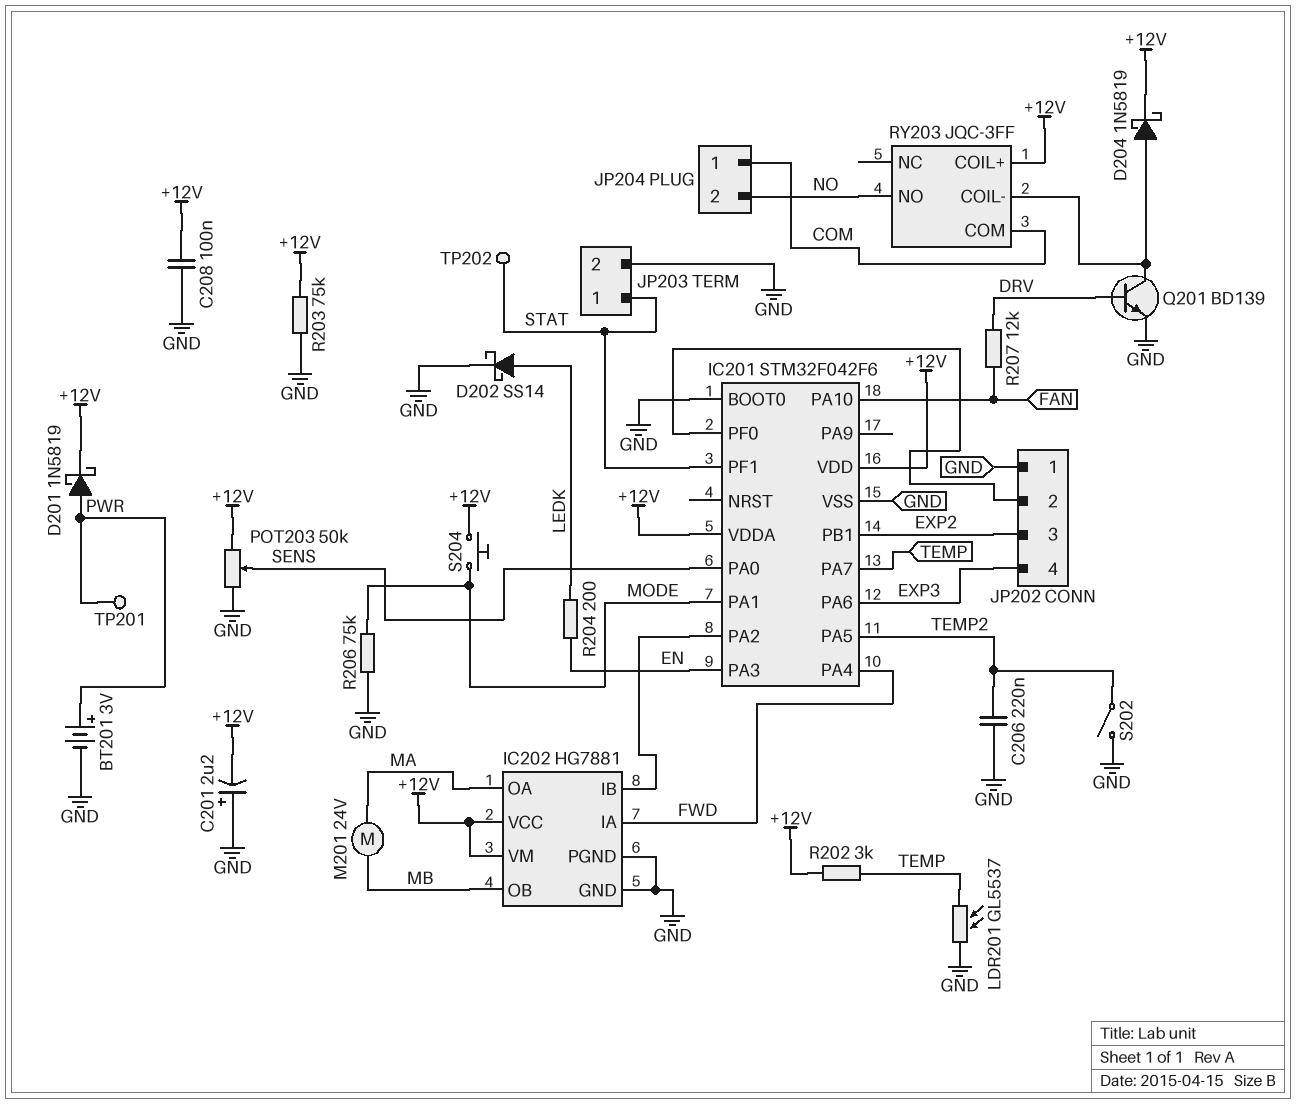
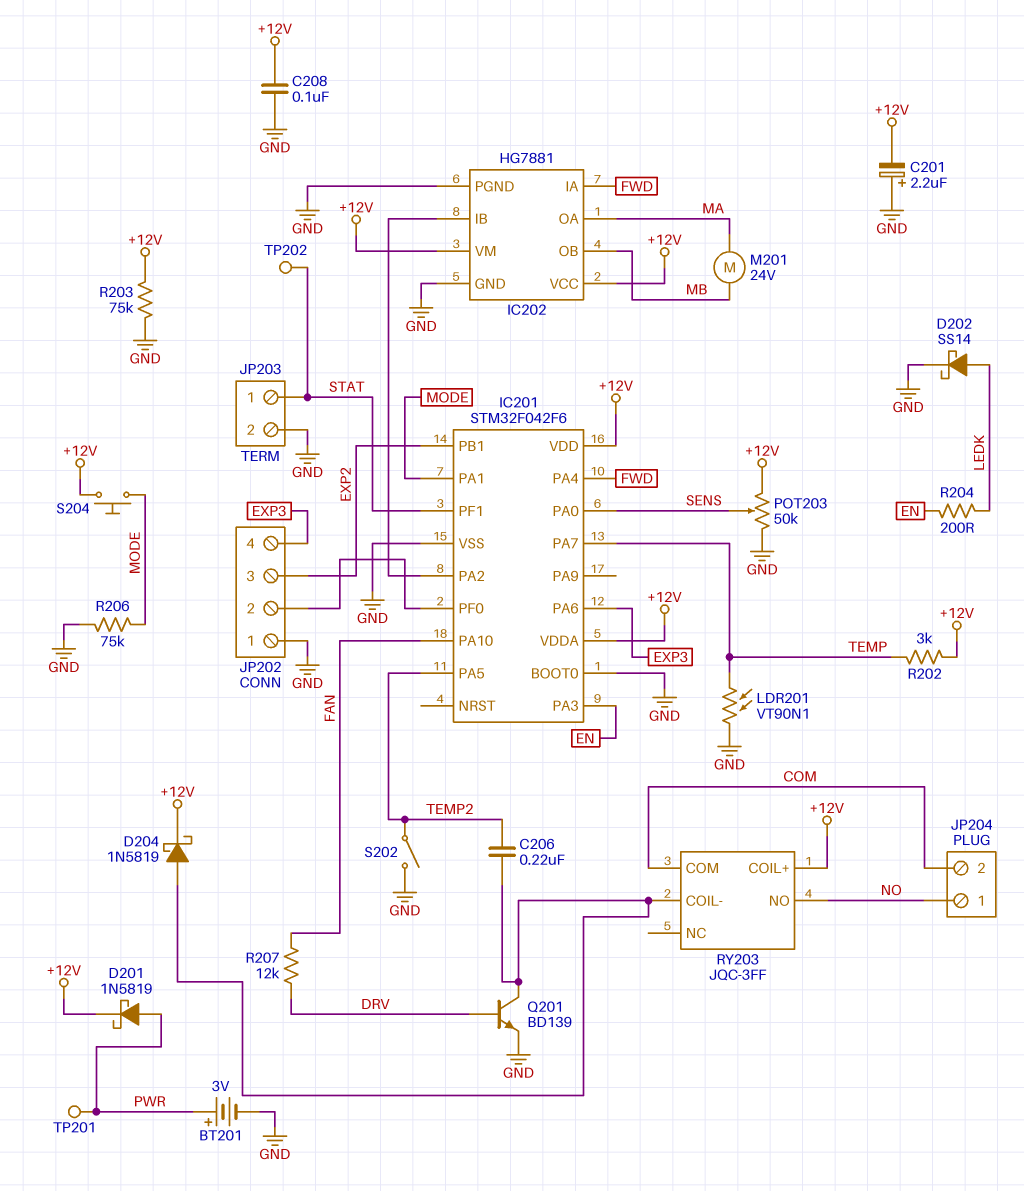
C206: 220nF (GND, TEMP2) -> 220nF (RY203/COIL-, TEMP2)
JP204 pin 1: COM -> NO
JP204 pin 2: NO -> COM
LDR201: GL5537 (GND, TEMP) -> VT90N1 (GND, TEMP)

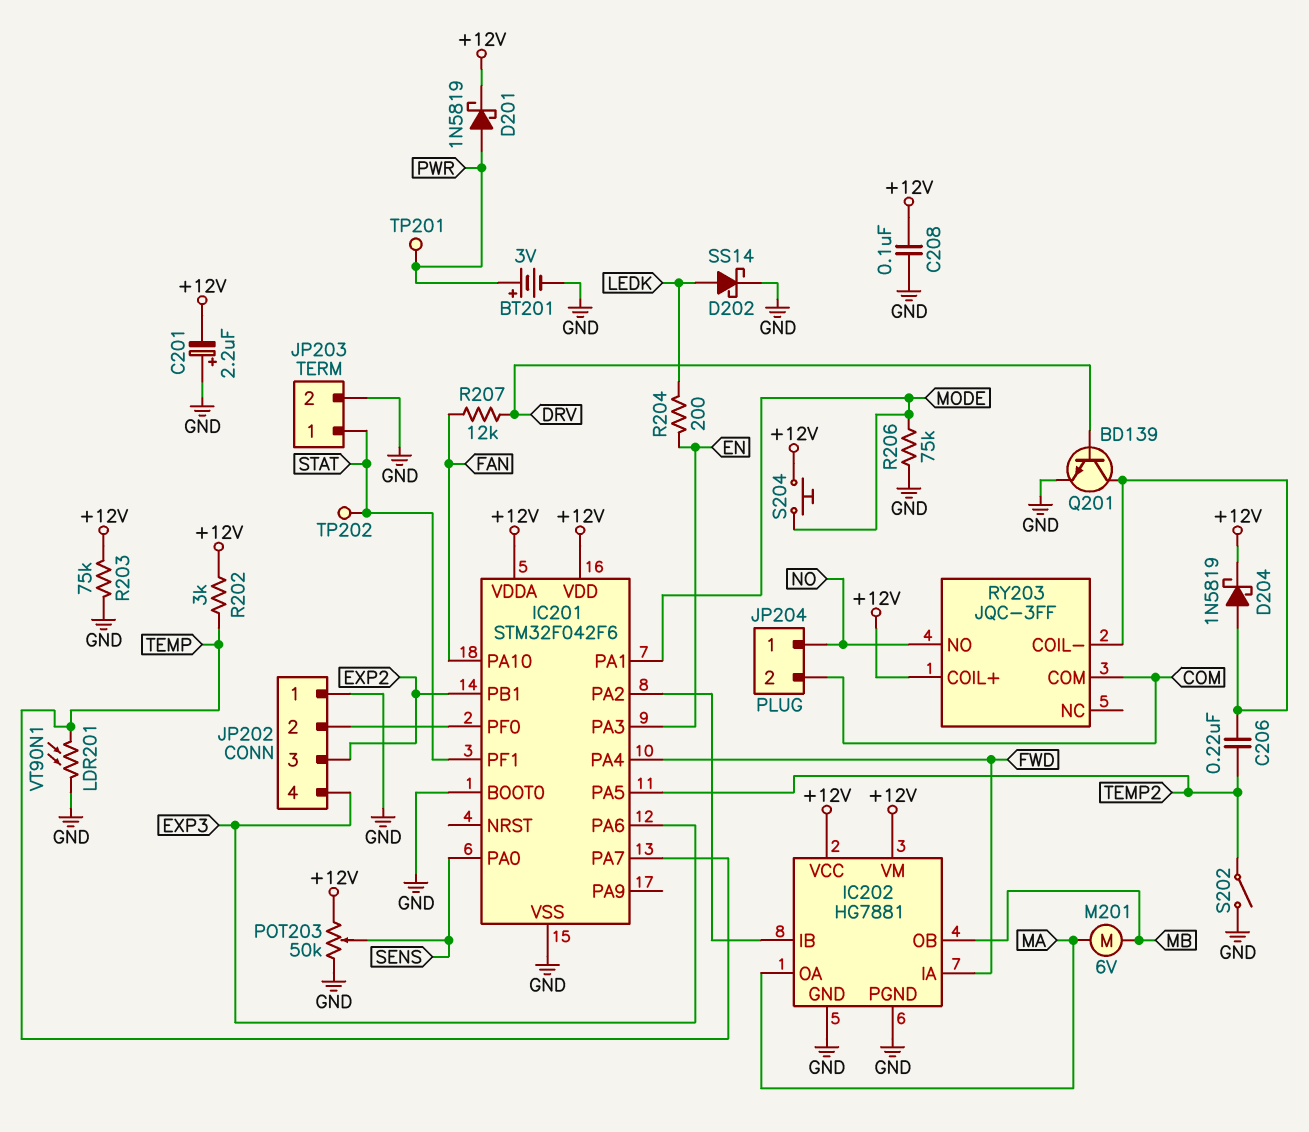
M201: motor 24V (MA, MB) -> motor 6V (MA, MB)

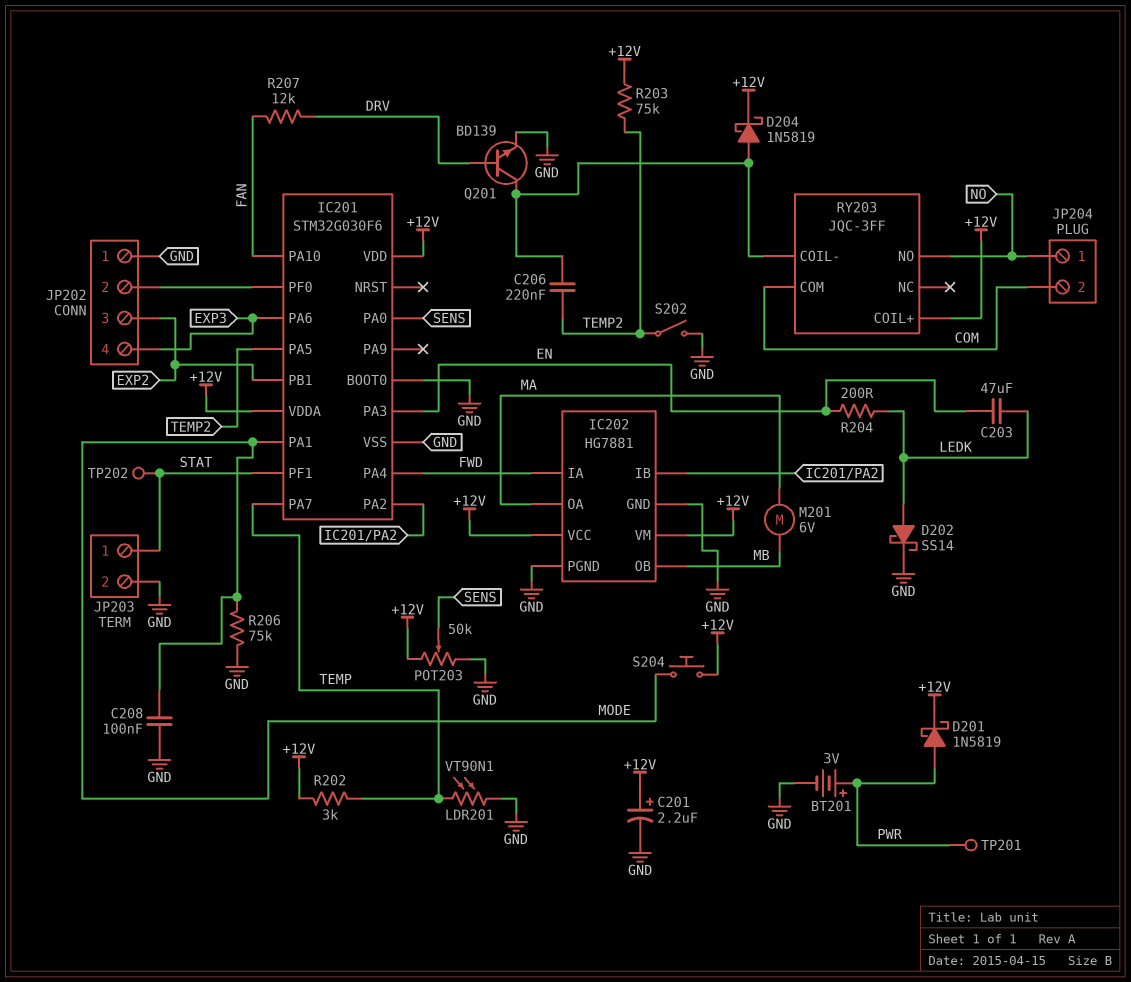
C201: 2.2uF (plus GND, minus +12V) -> 2.2uF (plus +12V, minus GND)
C203: none -> 47uF (EN, LEDK)
C208: 100nF (+12V, GND) -> 100nF (GND, MODE)
IC201: STM32F042F6 -> STM32G030F6
R203: 75k (+12V, GND) -> 75k (+12V, TEMP2)

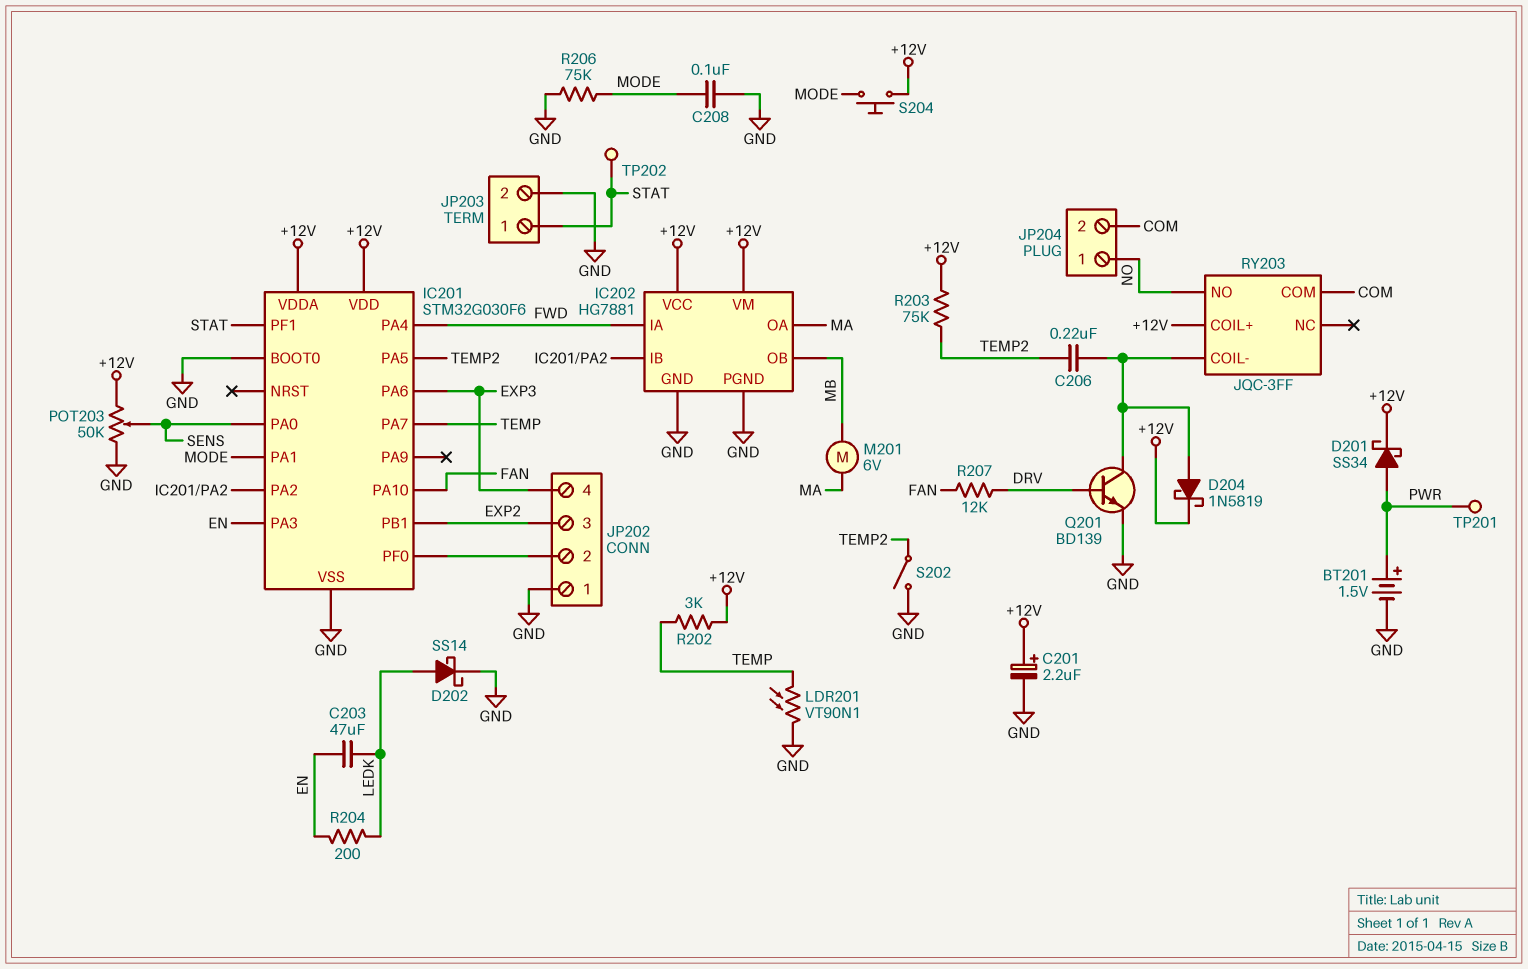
BT201: 3V (plus PWR, minus GND) -> 1.5V (plus PWR, minus GND)
D201: schottky 1N5819 (A PWR, K +12V) -> schottky SS34 (A PWR, K +12V)

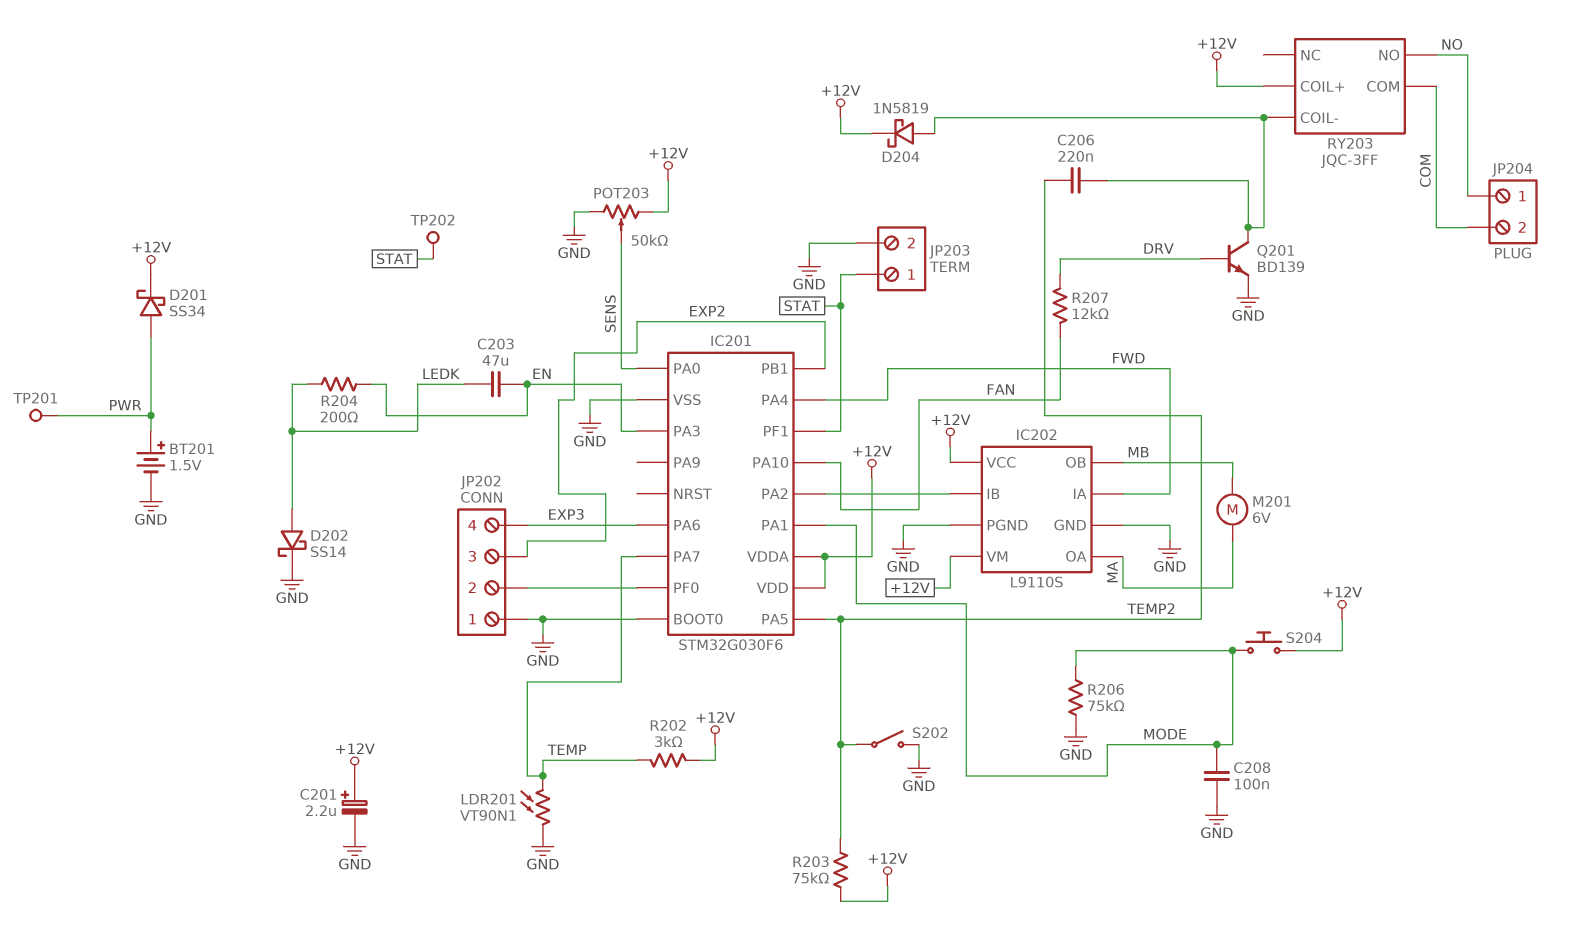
IC202: HG7881 -> L9110S

